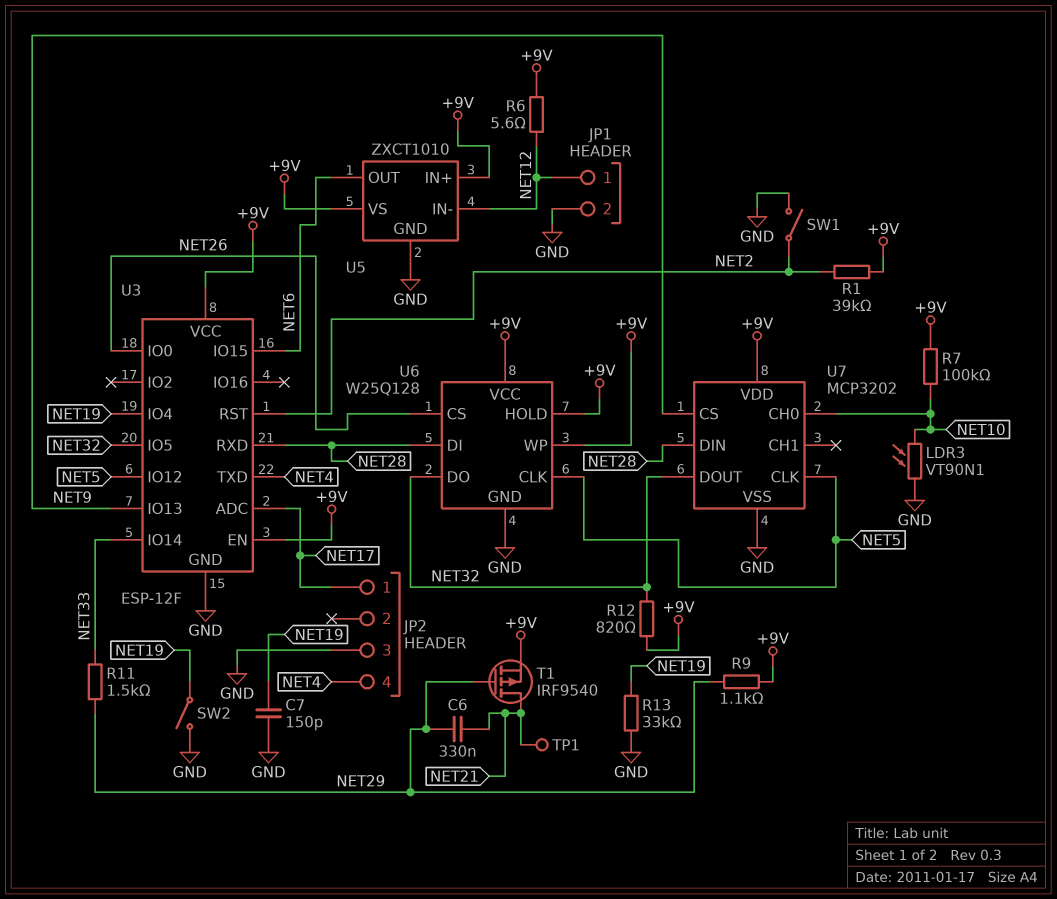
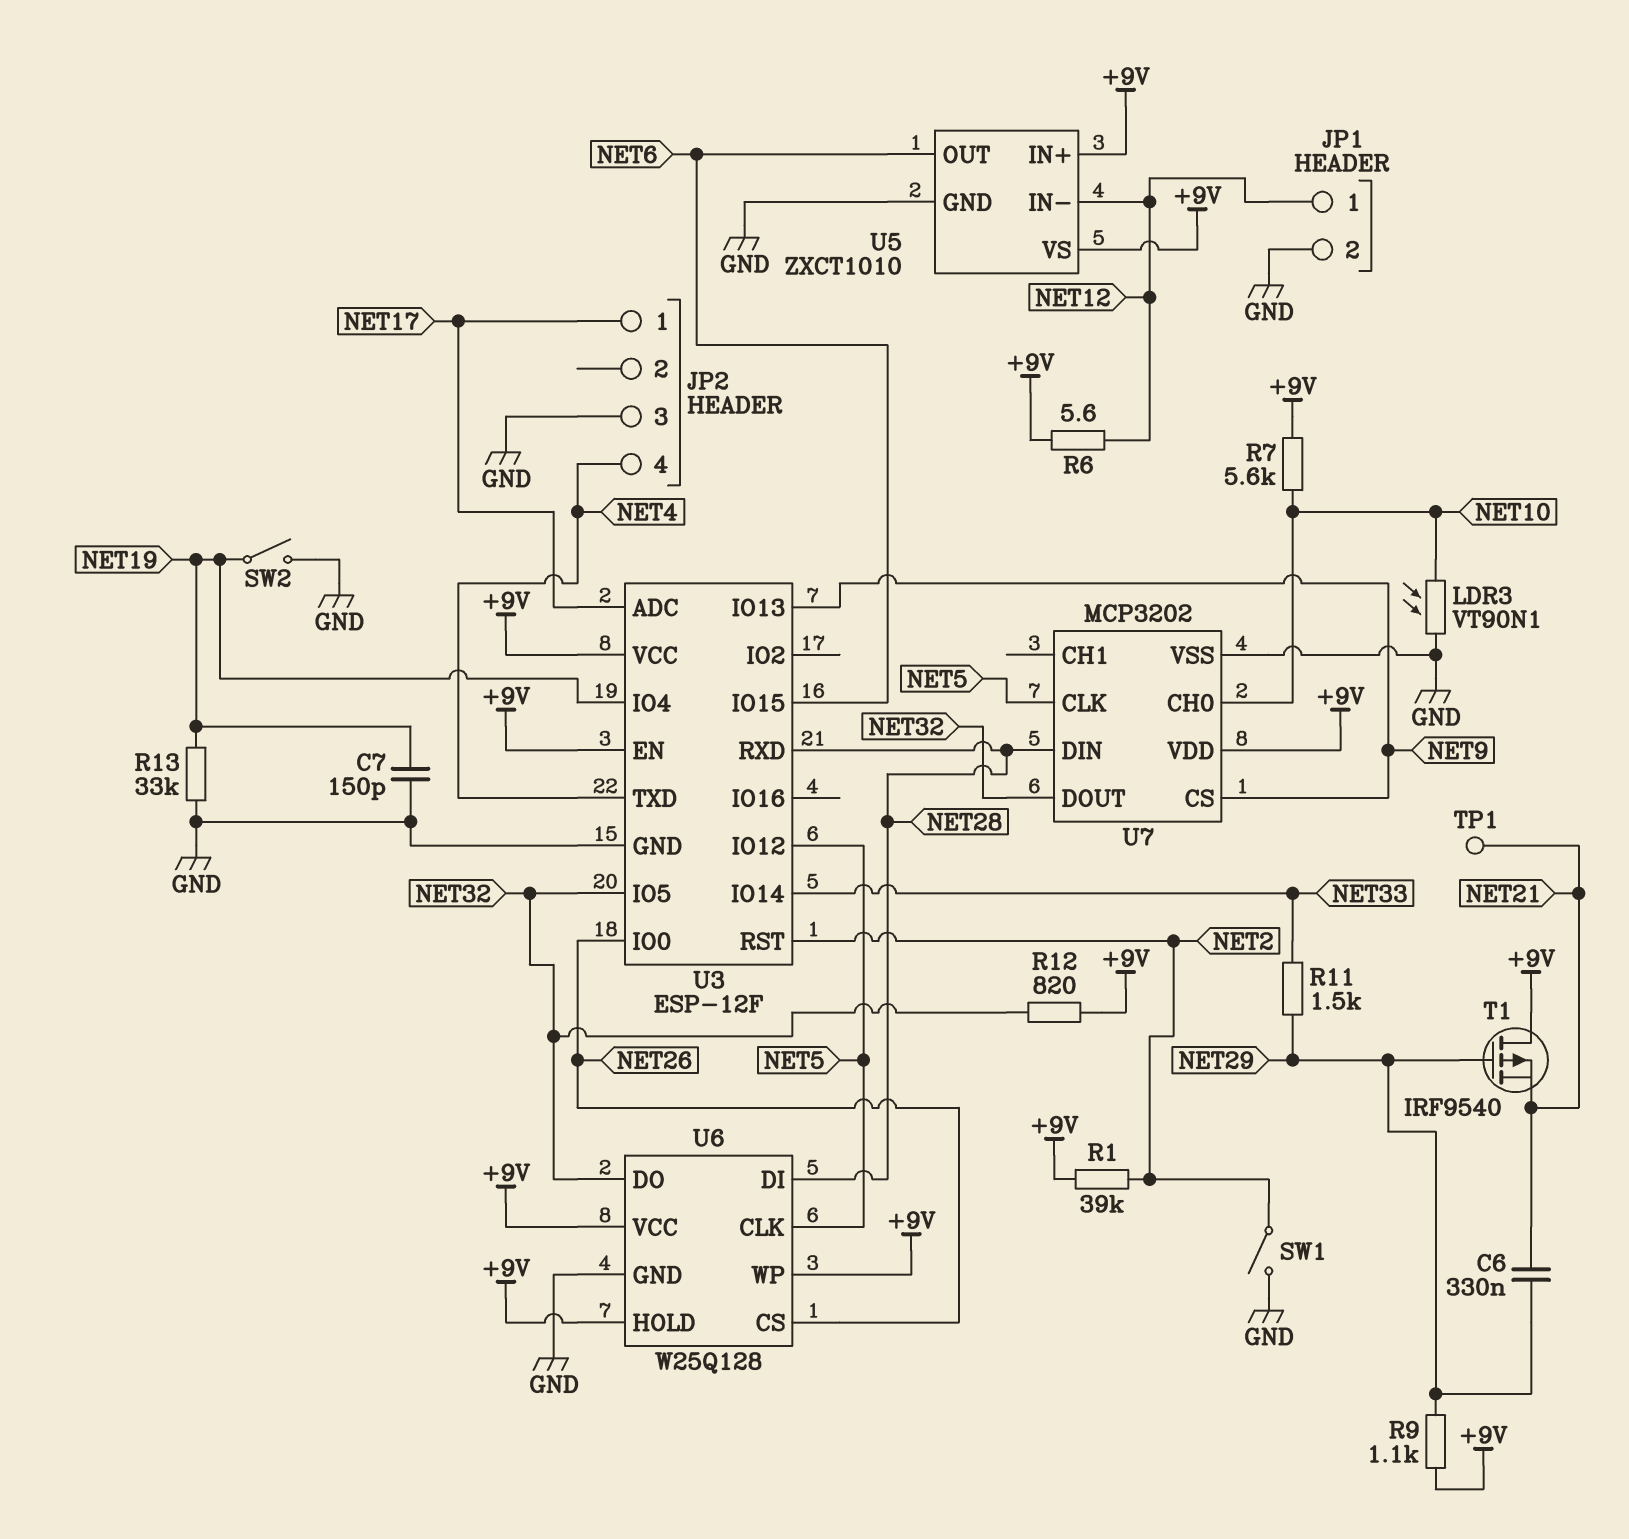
R7: 100k (+9V, NET10) -> 5.6k (+9V, NET10)
T1: PMOS IRF9540 (G NET29, D NET21, S +9V) -> PMOS IRF9540 (G NET29, D +9V, S NET21)

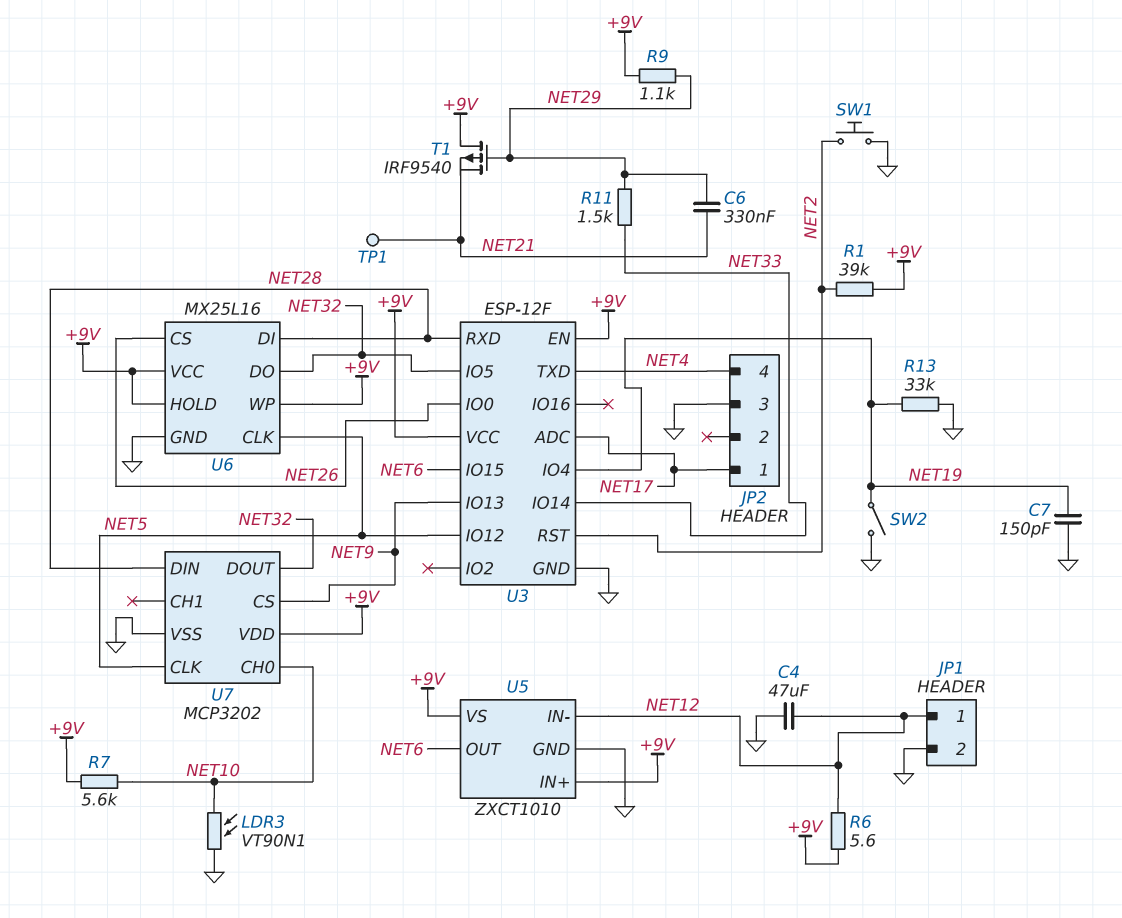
C4: none -> 47uF (GND, NET12)
R12: 820 (+9V, NET32) -> none
SW1: switch (GND, NET2) -> button (GND, NET2)
U6: W25Q128 -> MX25L16

